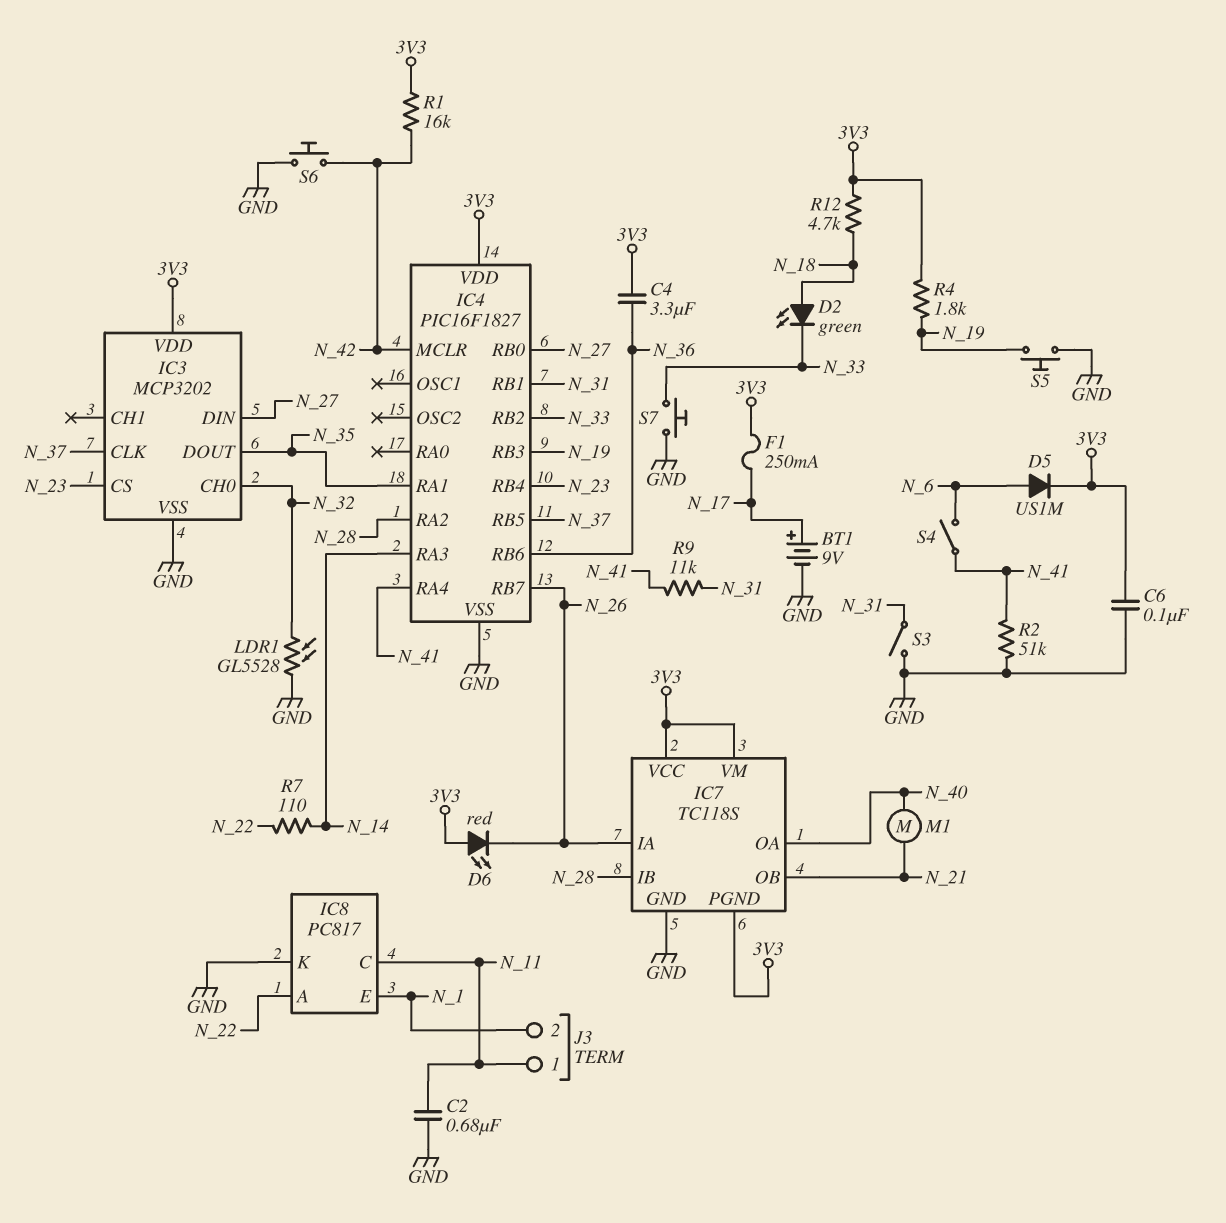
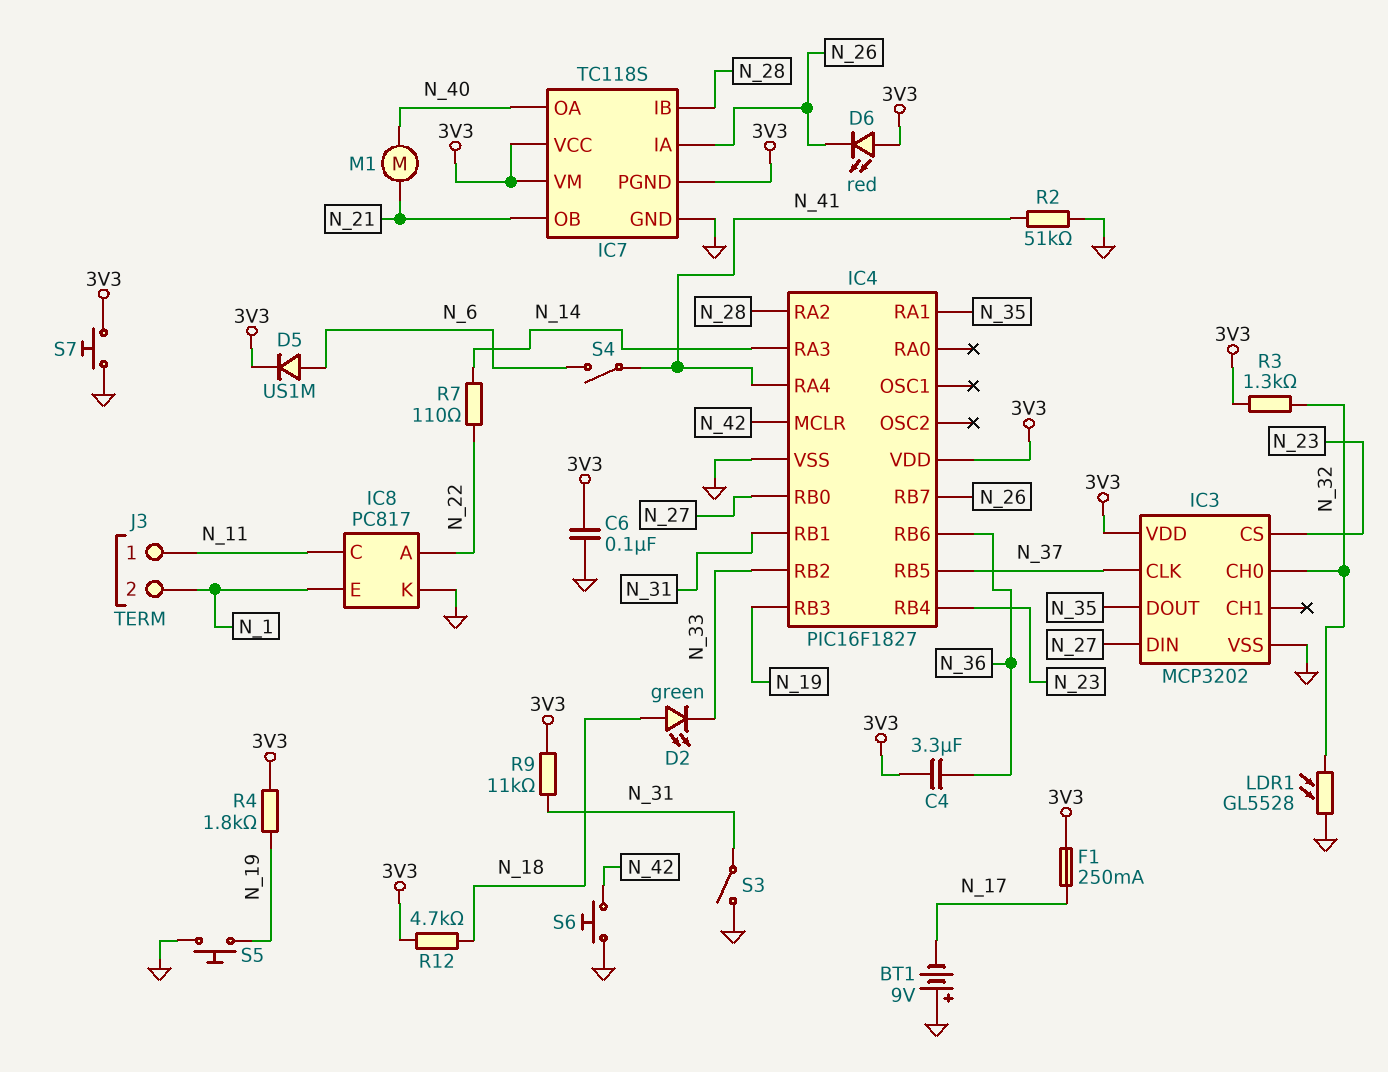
BT1: 9V (plus N_17, minus GND) -> 9V (plus GND, minus N_17)
C2: 680nF (GND, N_11) -> none
R1: 16k (3V3, N_42) -> none
R3: none -> 1.3k (3V3, N_32)
R9: 11k (N_31, N_41) -> 11k (3V3, N_31)
S7: button (GND, N_33) -> button (3V3, GND)

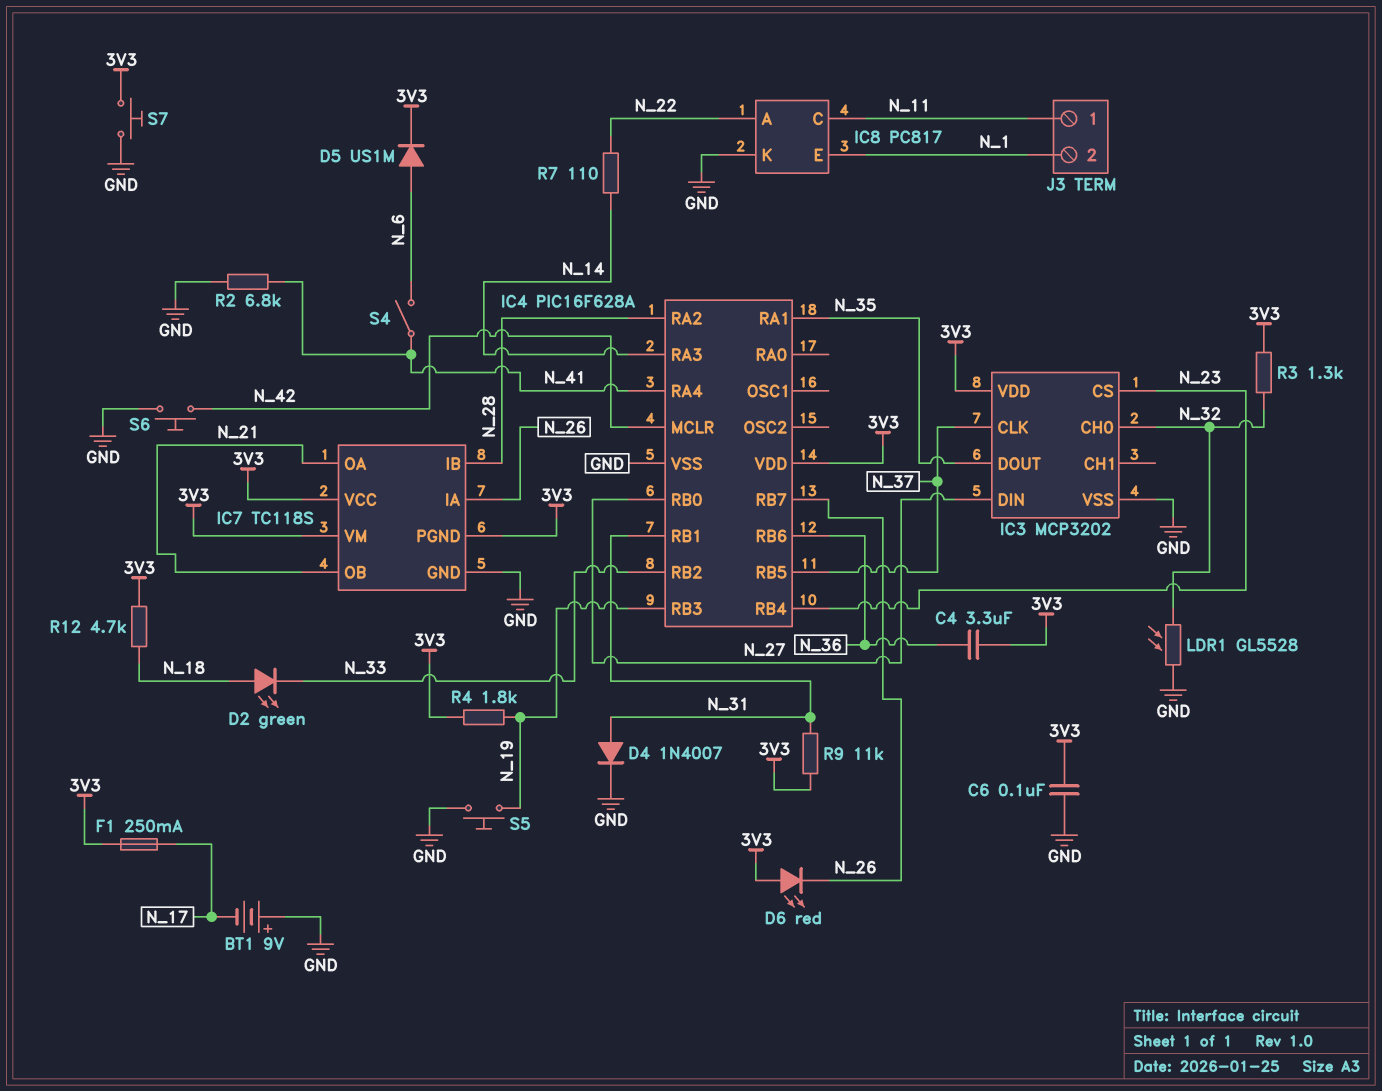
D4: none -> diode 1N4007 (A N_31, K GND)
IC4: PIC16F1827 -> PIC16F628A
IC7 pin OA: N_40 -> N_21
M1: motor (N_21, N_40) -> none
R2: 51k (GND, N_41) -> 6.8k (GND, N_41)
S3: switch (GND, N_31) -> none

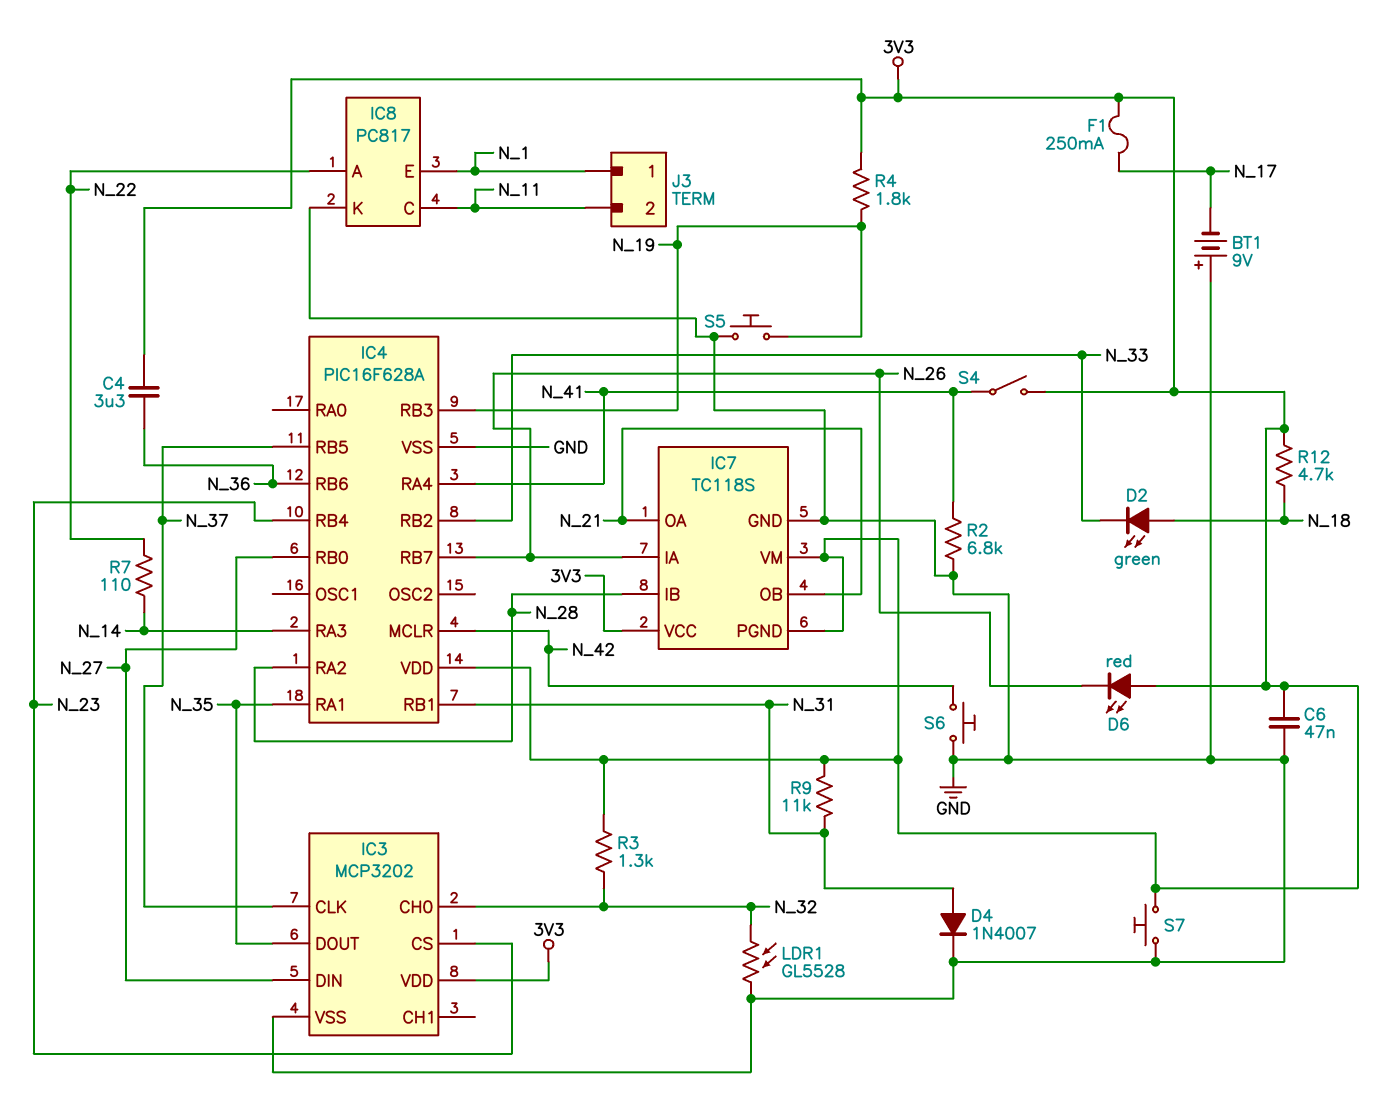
C6: 100nF (3V3, GND) -> 47nF (3V3, GND)
D5: diode US1M (A N_6, K 3V3) -> none
J3 pin 1: N_11 -> N_1
J3 pin 2: N_1 -> N_11
S4: switch (N_6, N_41) -> switch (3V3, N_41)

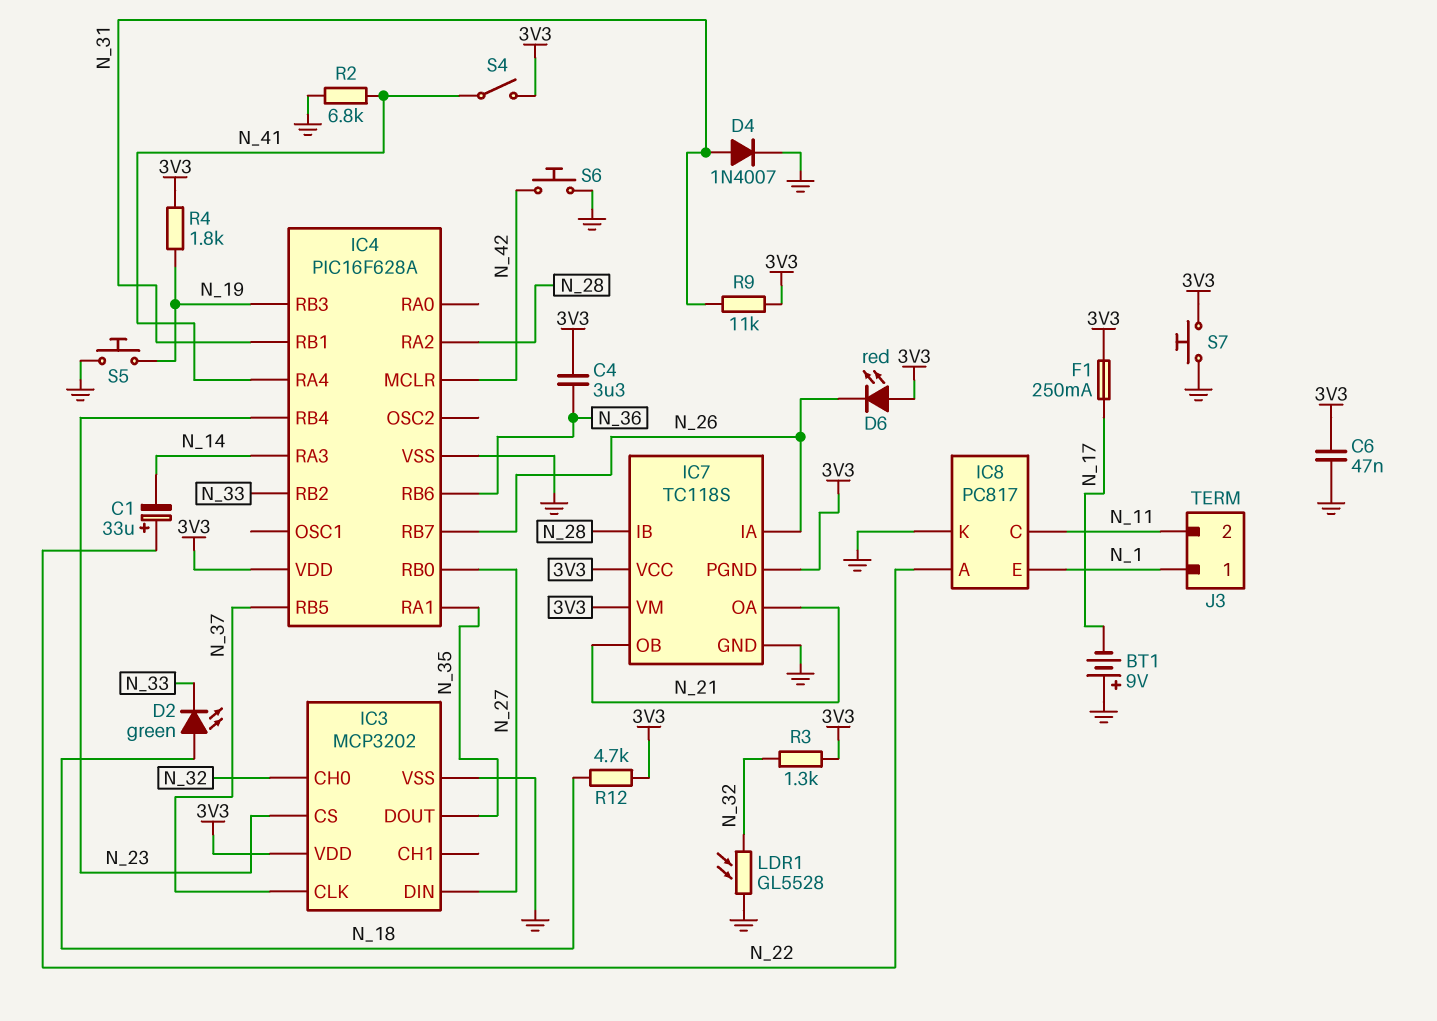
C1: none -> 33uF (plus N_22, minus N_14)
R7: 110 (N_14, N_22) -> none

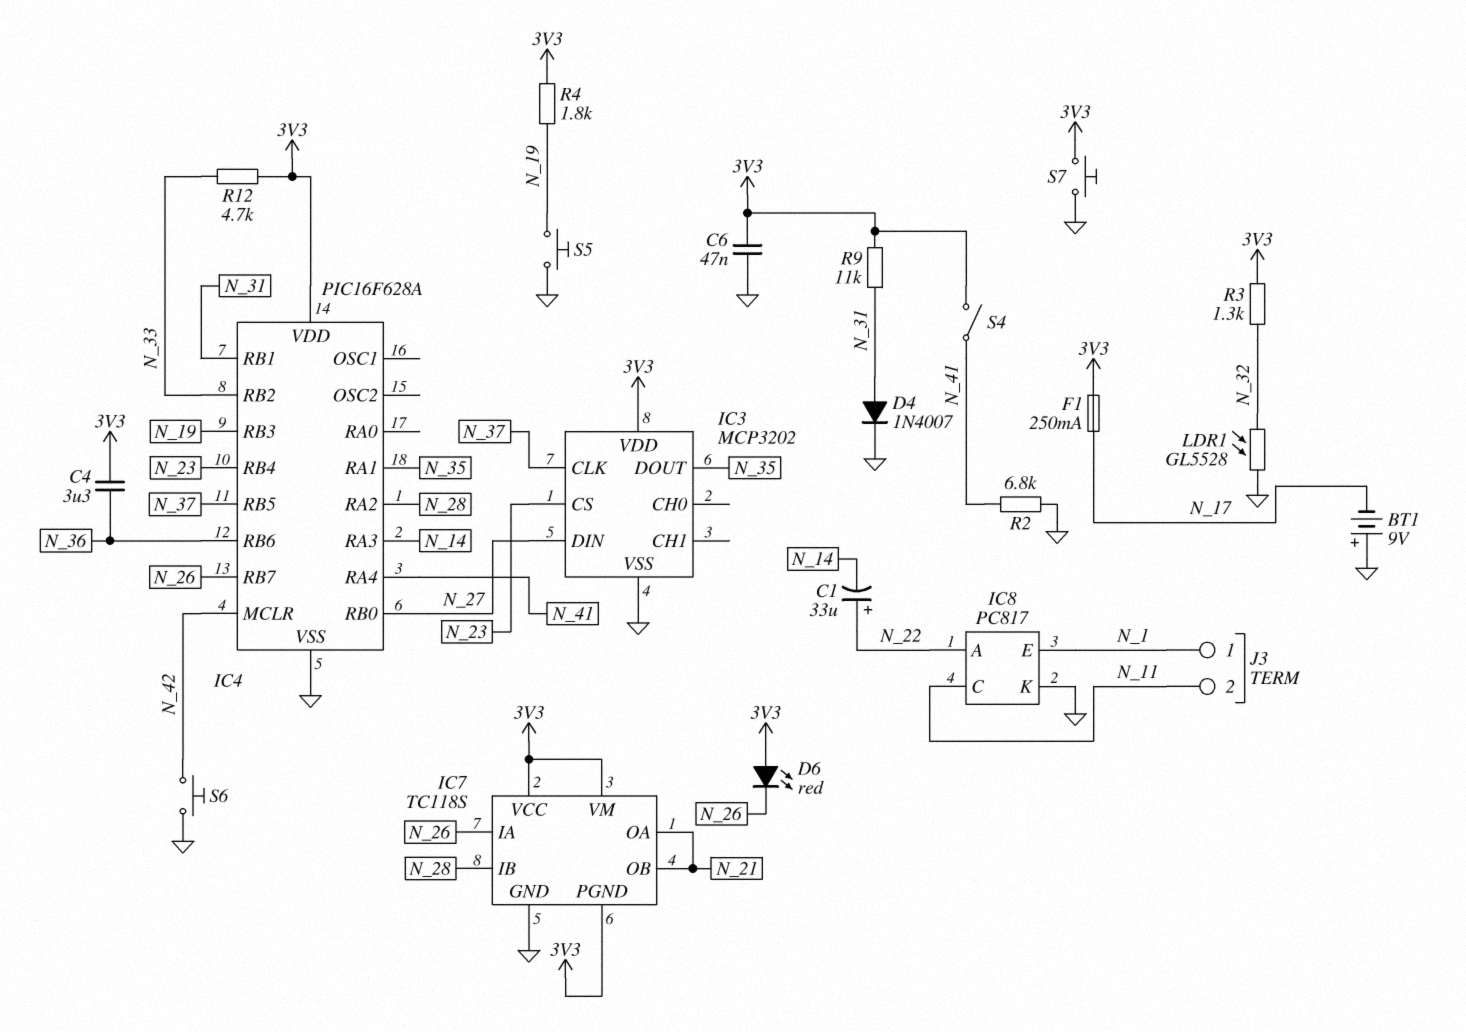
D2: LED green (A N_18, K N_33) -> none
IC3 pin CH0: N_32 -> none
R12: 4.7k (3V3, N_18) -> 4.7k (3V3, N_33)

